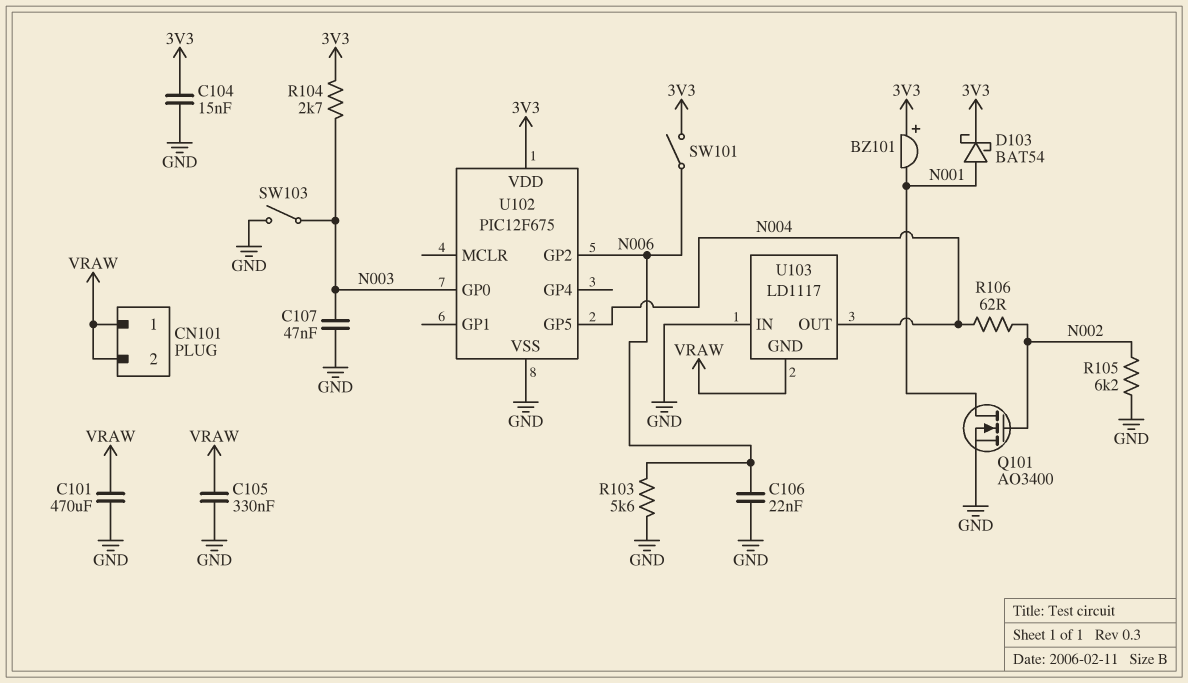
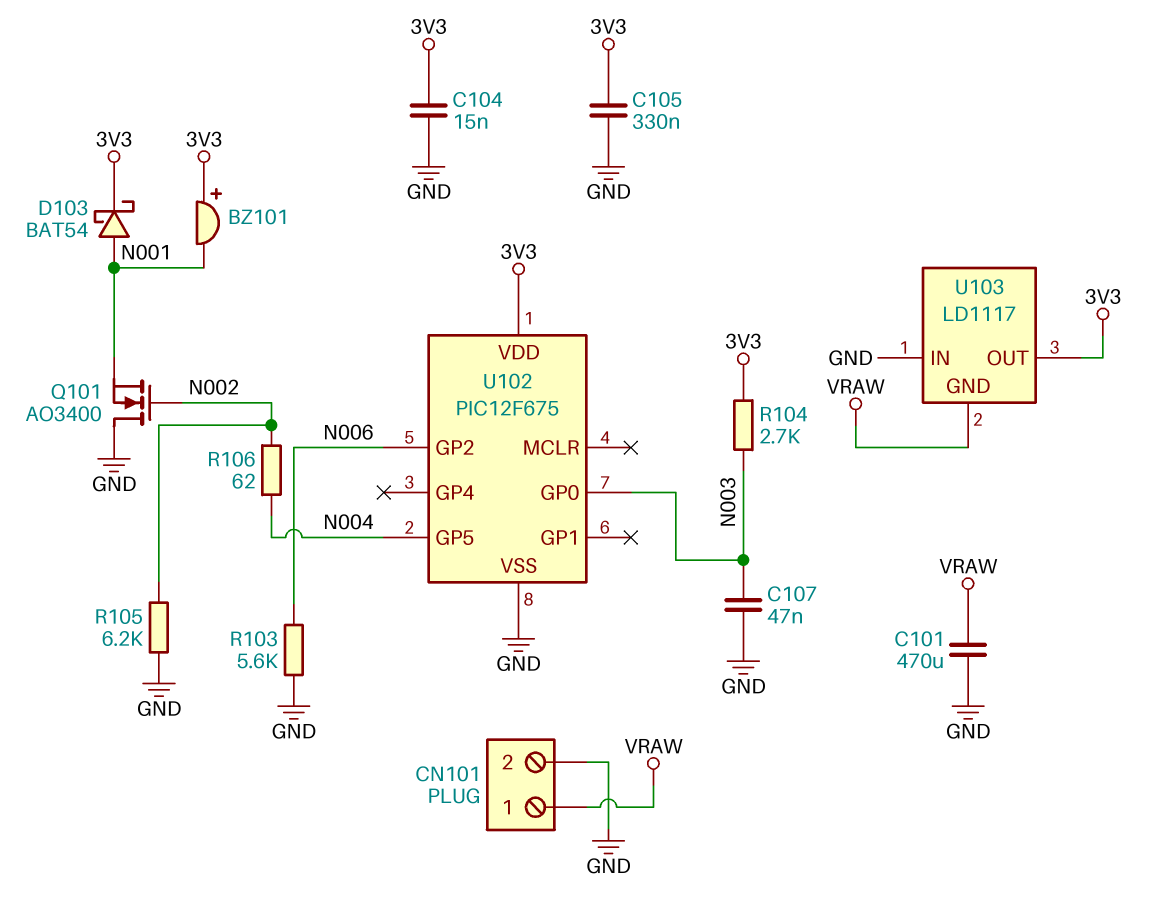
C105: 330nF (GND, VRAW) -> 330nF (3V3, GND)
C106: 22nF (GND, N006) -> none
CN101 pin 2: VRAW -> GND
Q101: NMOS AO3400 (G N002, D N001, S GND) -> NMOS AO3400 (G N002, D GND, S N001)
SW101: switch (3V3, N006) -> none
SW103: switch (GND, N003) -> none
U103 pin OUT: N004 -> 3V3

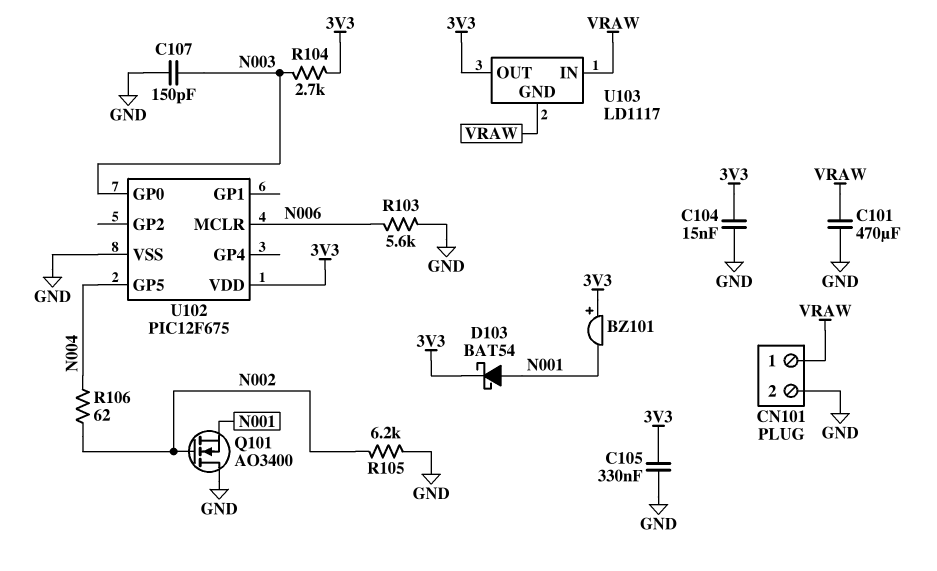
C107: 47nF (GND, N003) -> 150pF (GND, N003)
U102 pin GP2: N006 -> none
U102 pin MCLR: none -> N006
U103 pin IN: GND -> VRAW

